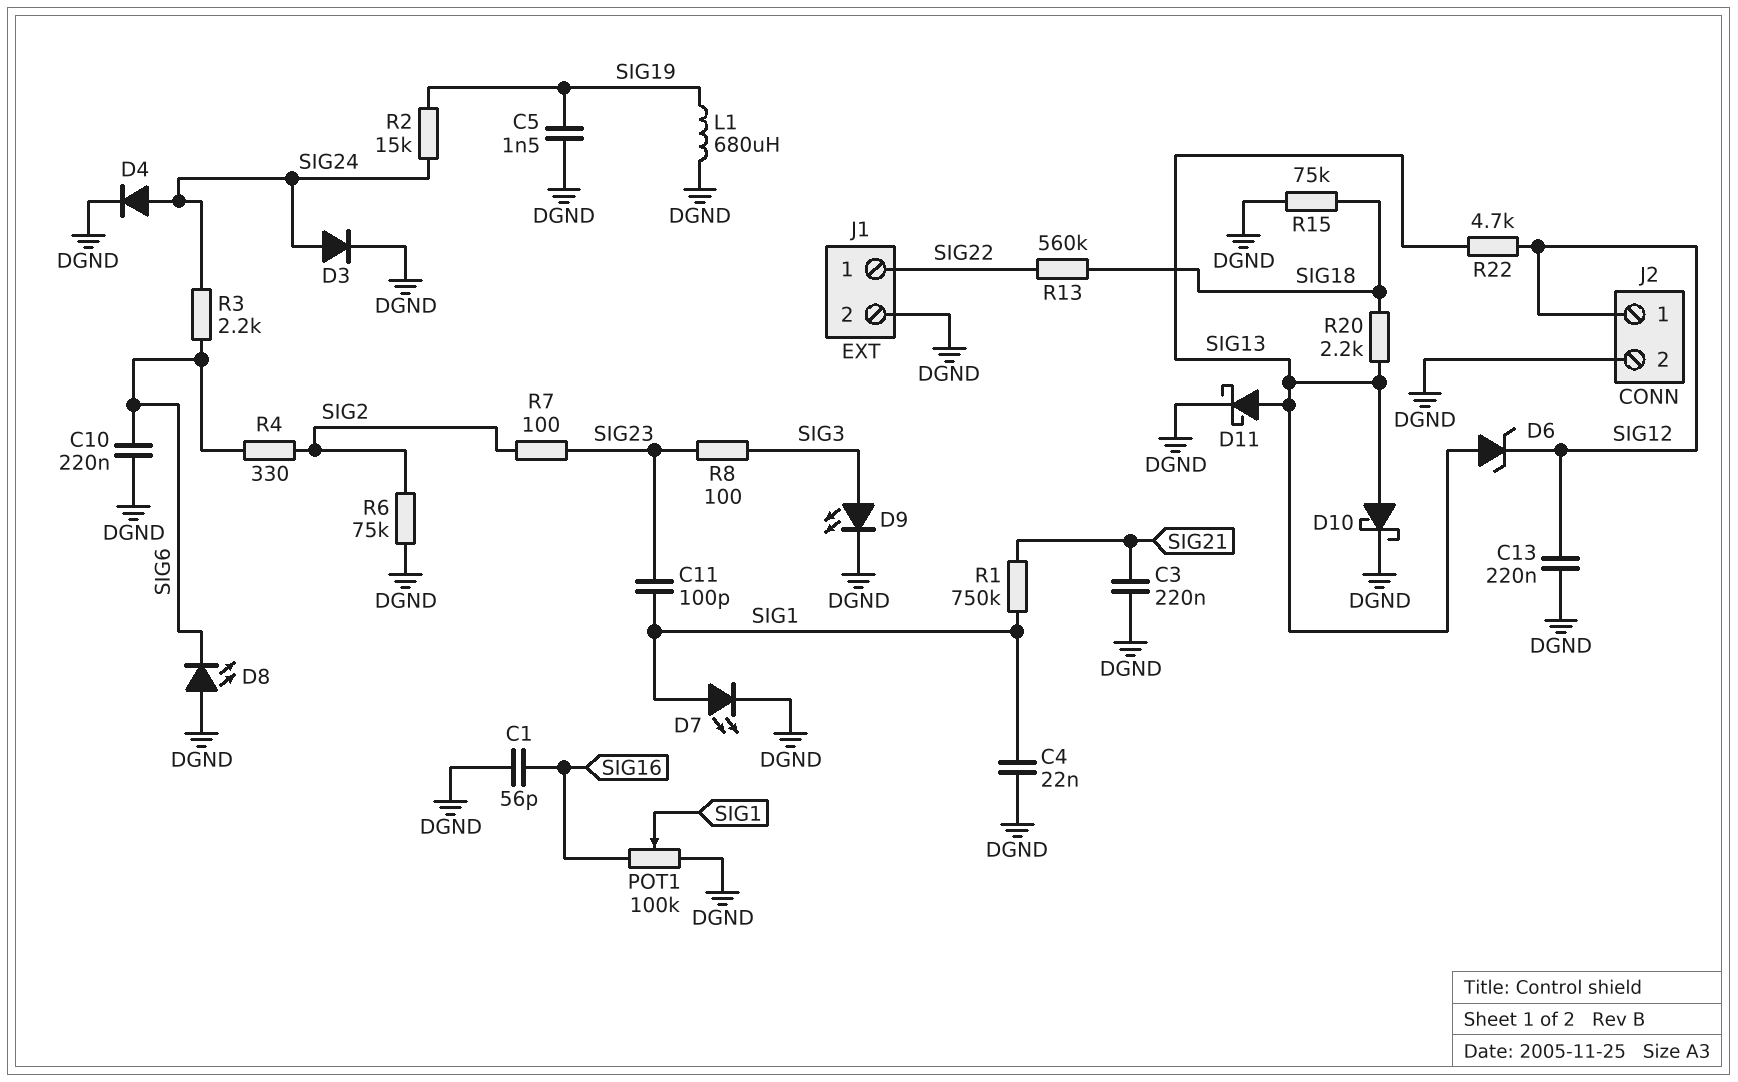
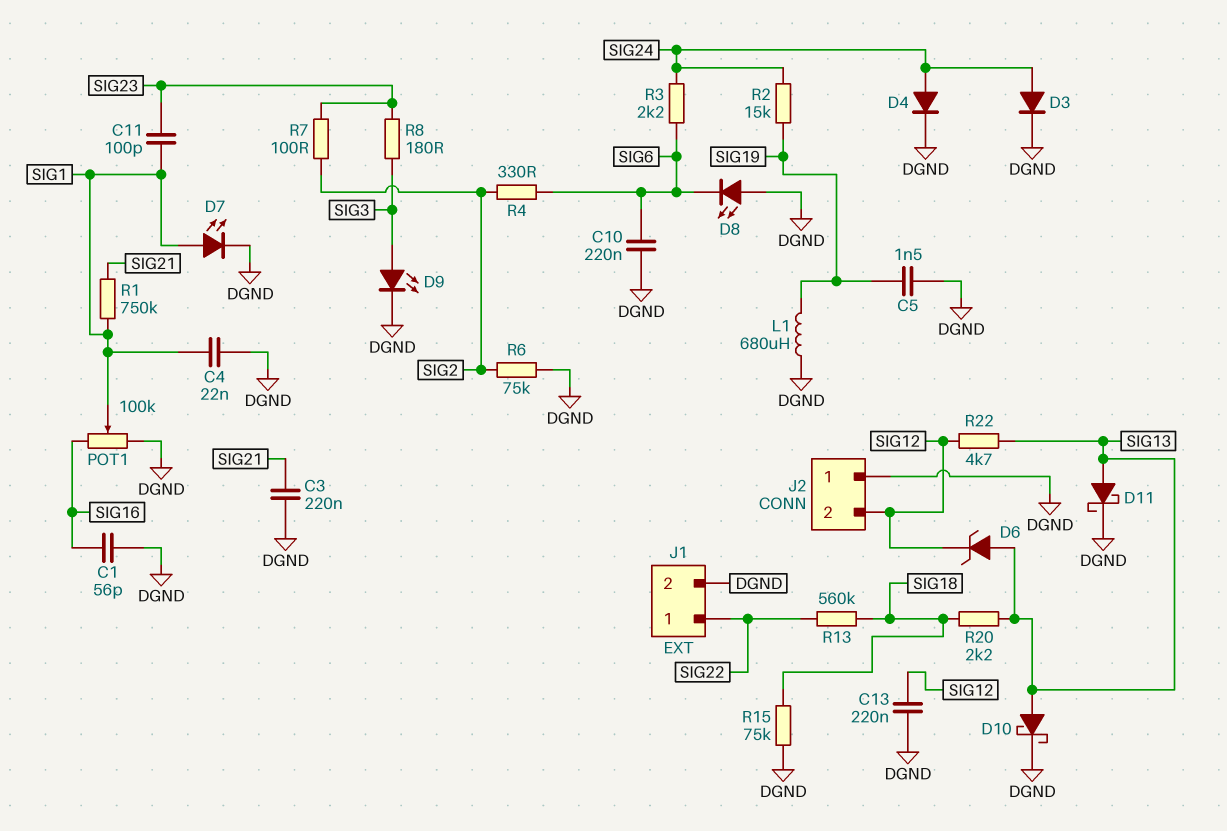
J2 pin 1: SIG12 -> DGND
J2 pin 2: DGND -> SIG12
R8: 100 (SIG3, SIG23) -> 180 (SIG3, SIG23)

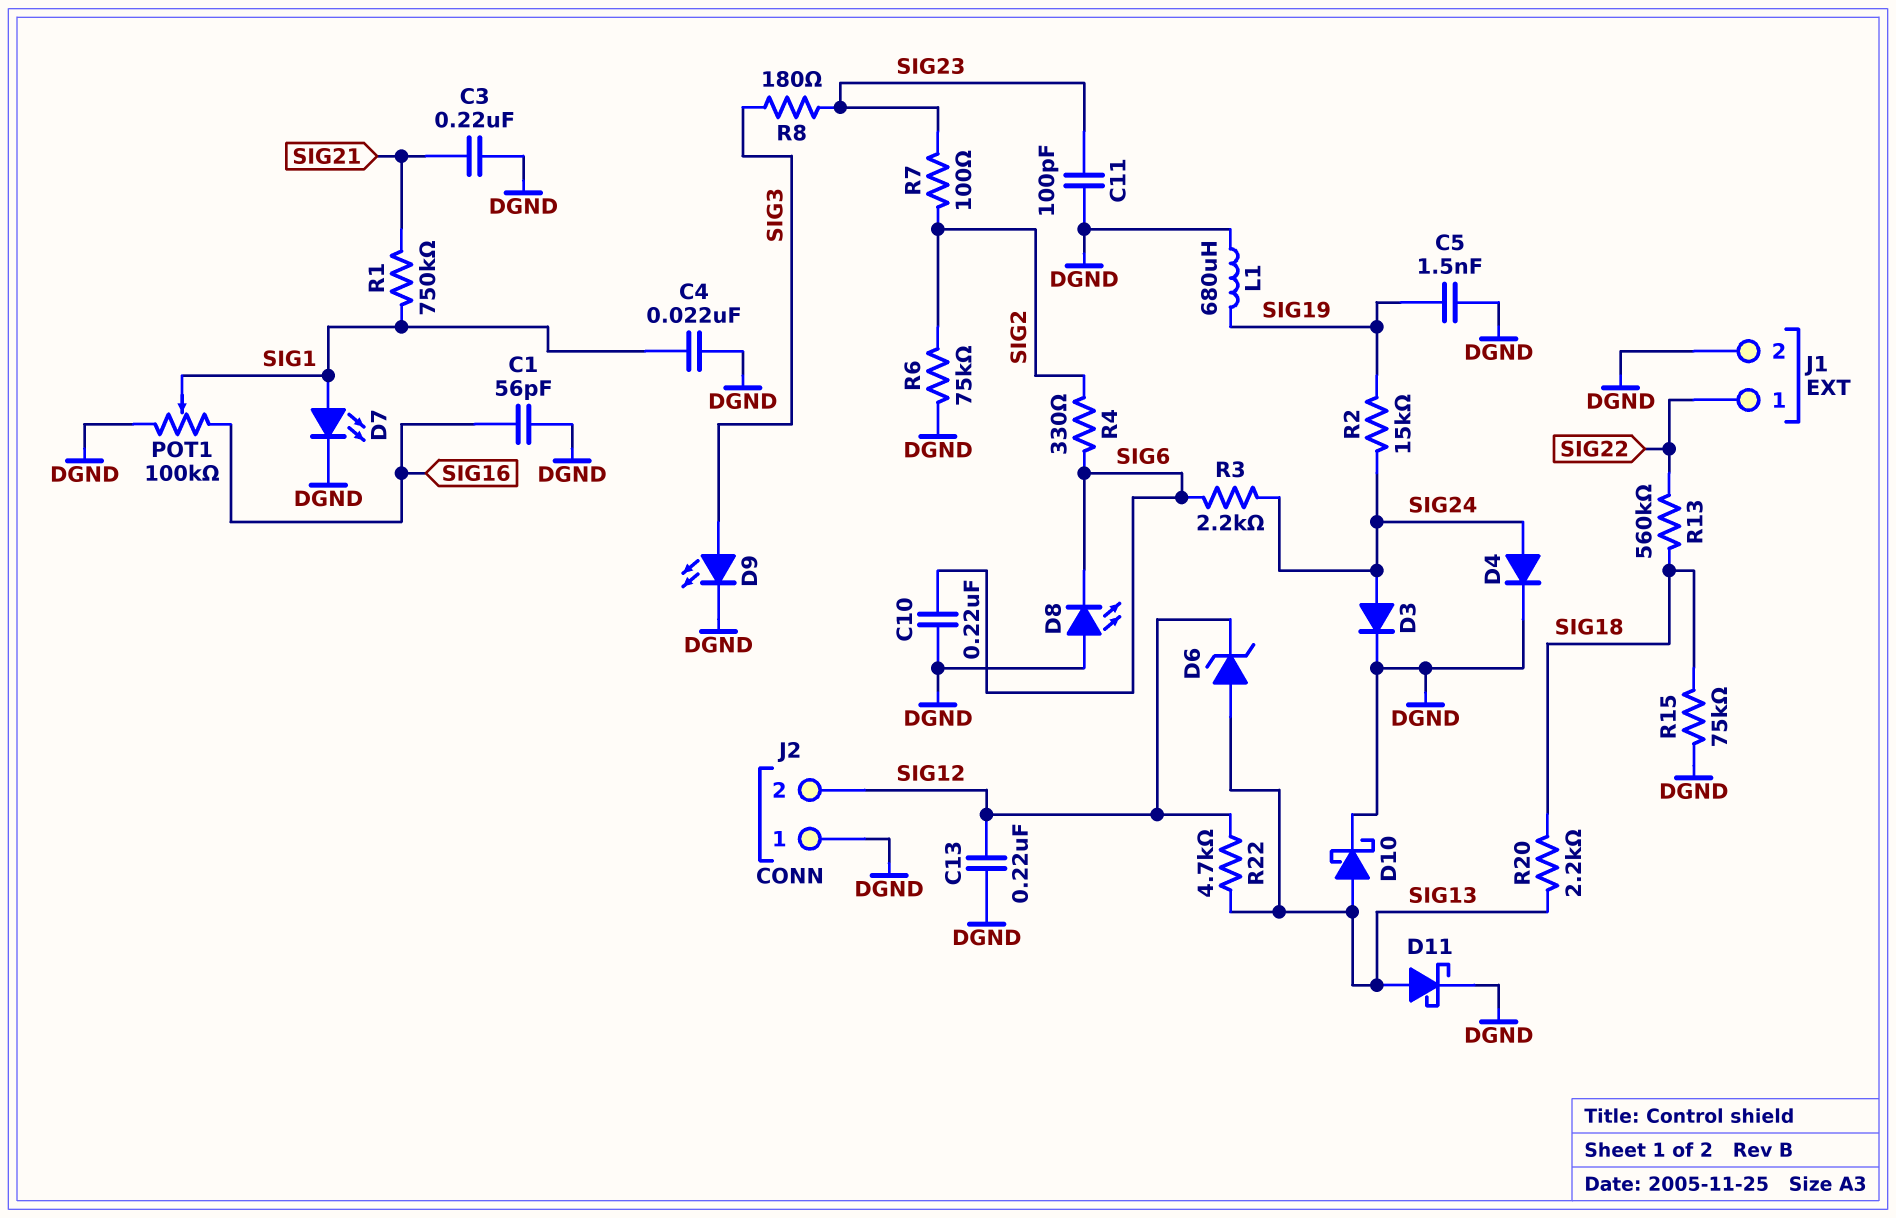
C11: 100pF (SIG1, SIG23) -> 100pF (DGND, SIG23)

